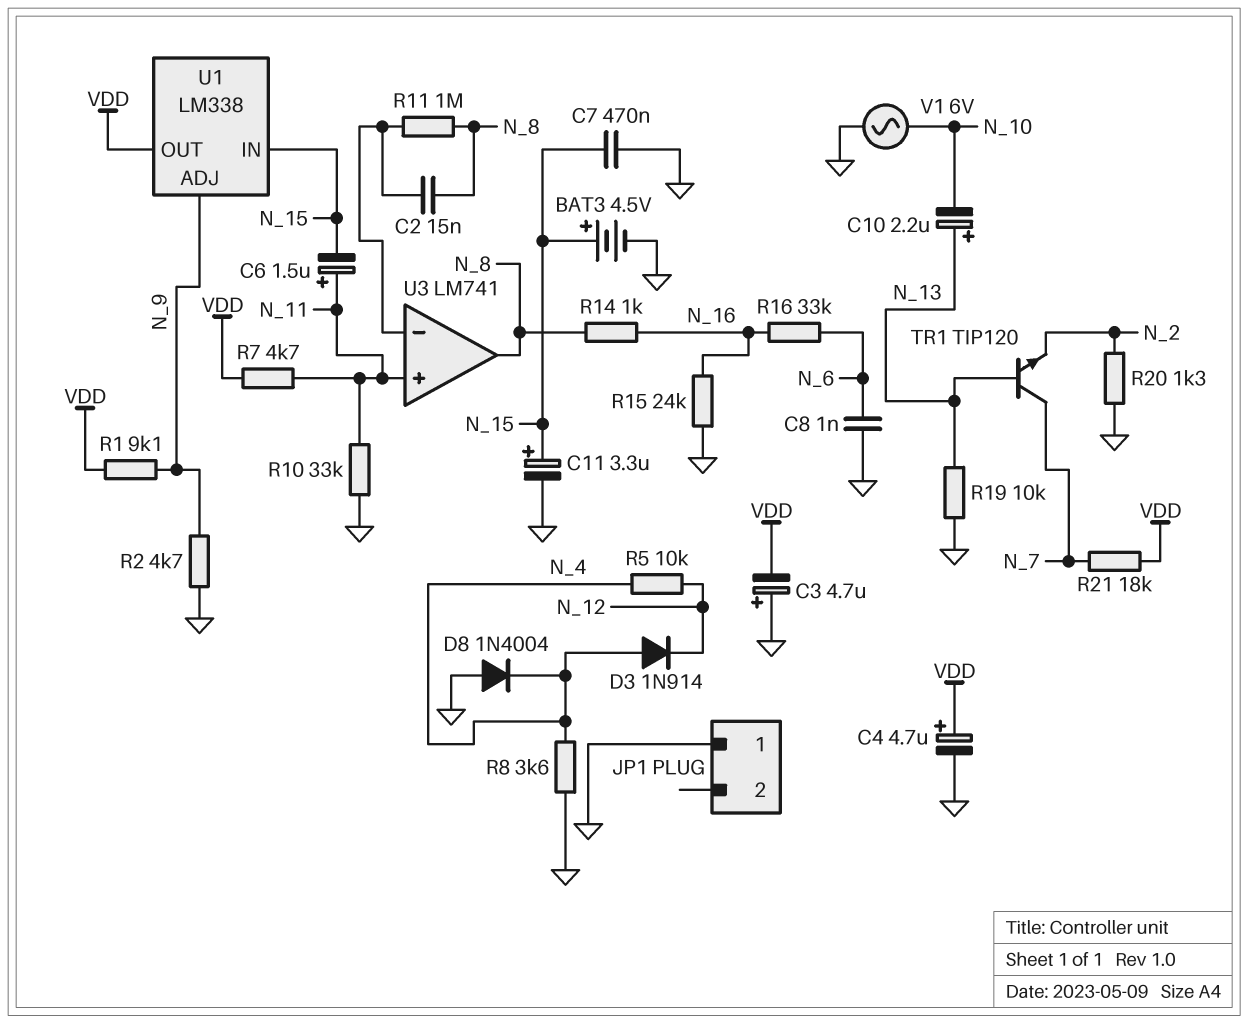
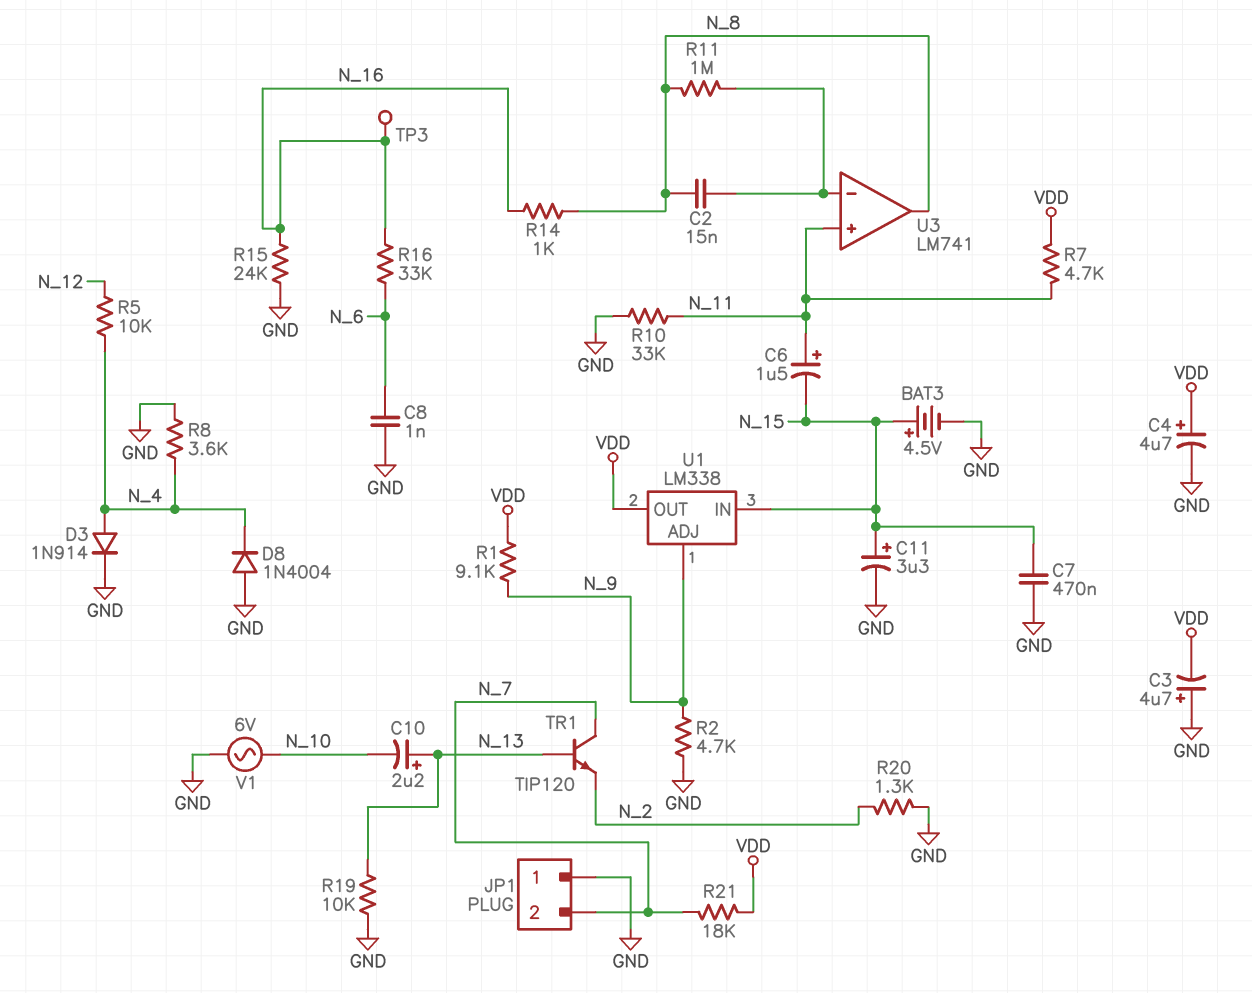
D3: diode 1N914 (A N_4, K N_12) -> diode 1N914 (A N_4, K GND)
JP1 pin 2: none -> N_7
TP3: none -> test point (N_16)

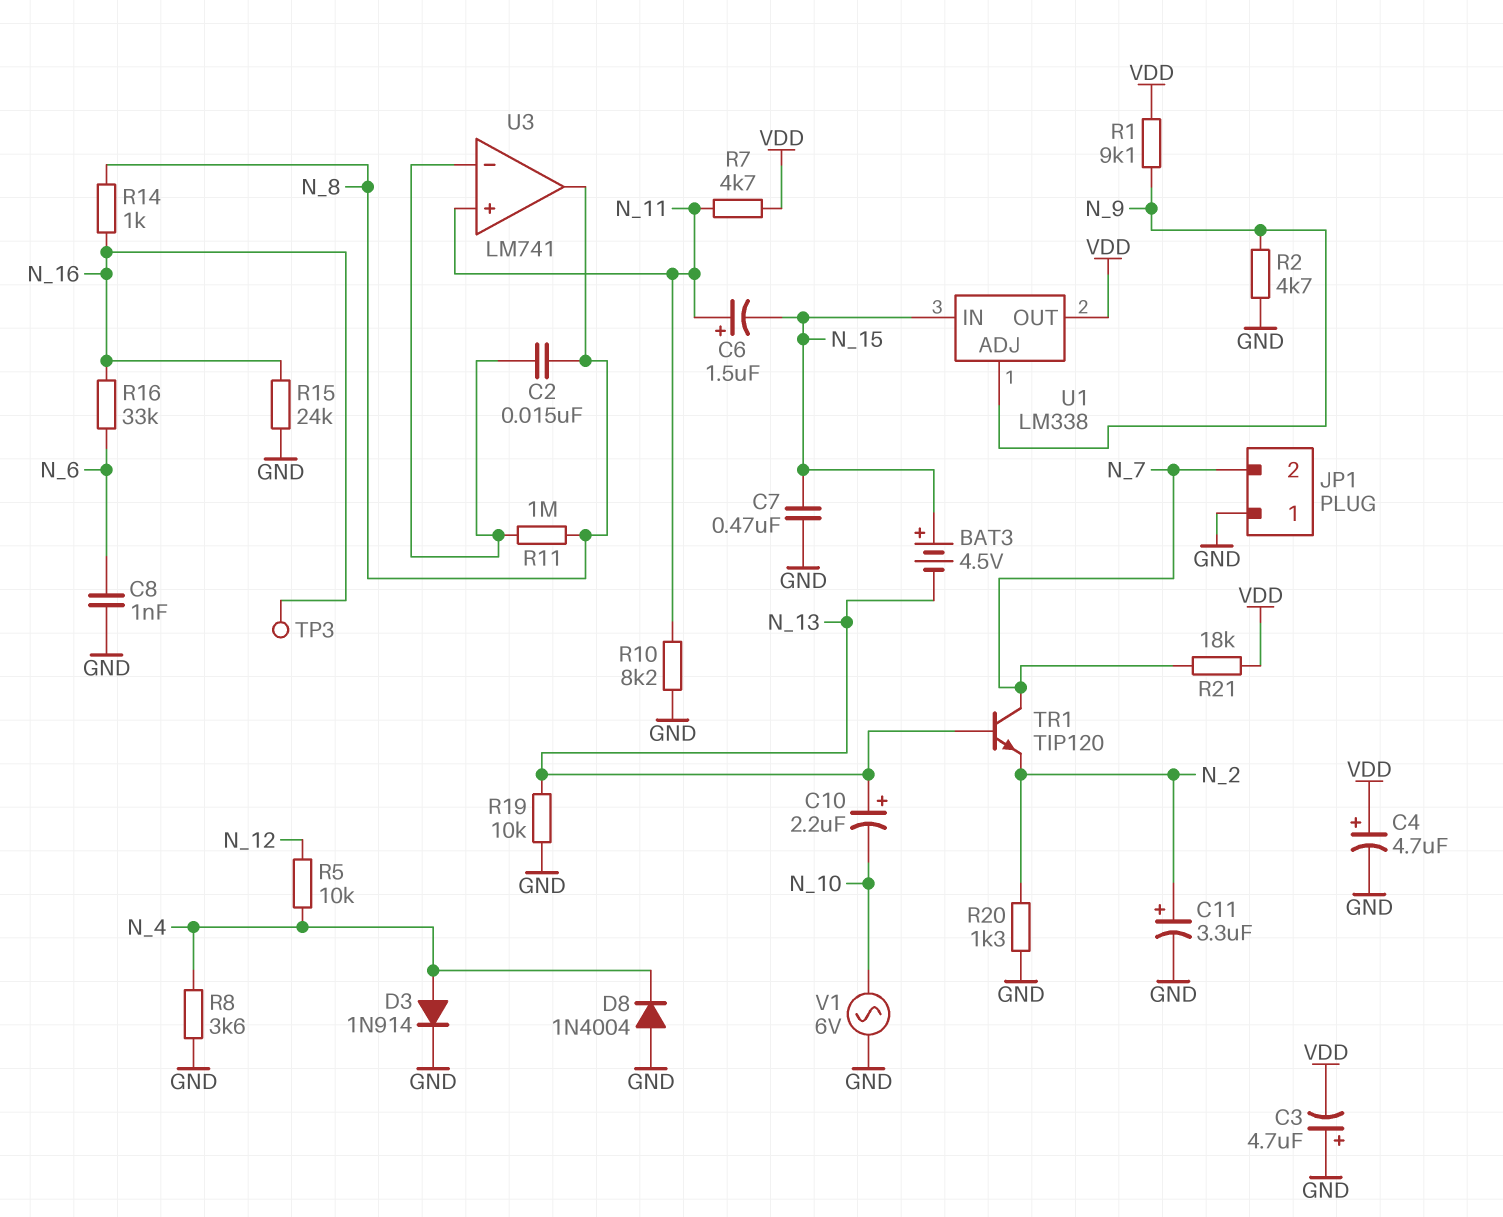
BAT3: 4.5V (plus N_15, minus GND) -> 4.5V (plus N_15, minus N_13)
C11: 3.3uF (plus N_15, minus GND) -> 3.3uF (plus N_2, minus GND)
R10: 33k (GND, N_11) -> 8.2k (GND, N_11)

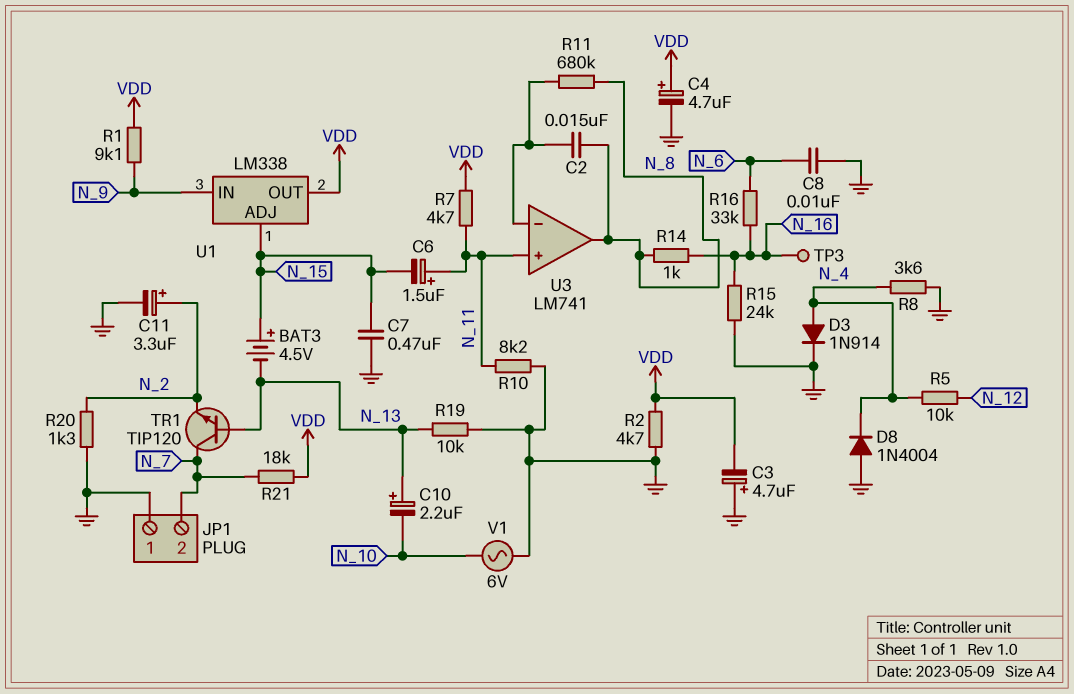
C8: 1nF (GND, N_6) -> 10nF (GND, N_6)
R2: 4.7k (GND, N_9) -> 4.7k (GND, VDD)
R11: 1M (N_8, U3/in-) -> 680k (N_8, U3/in-)
U1 pin ADJ: N_9 -> N_15
U1 pin IN: N_15 -> N_9

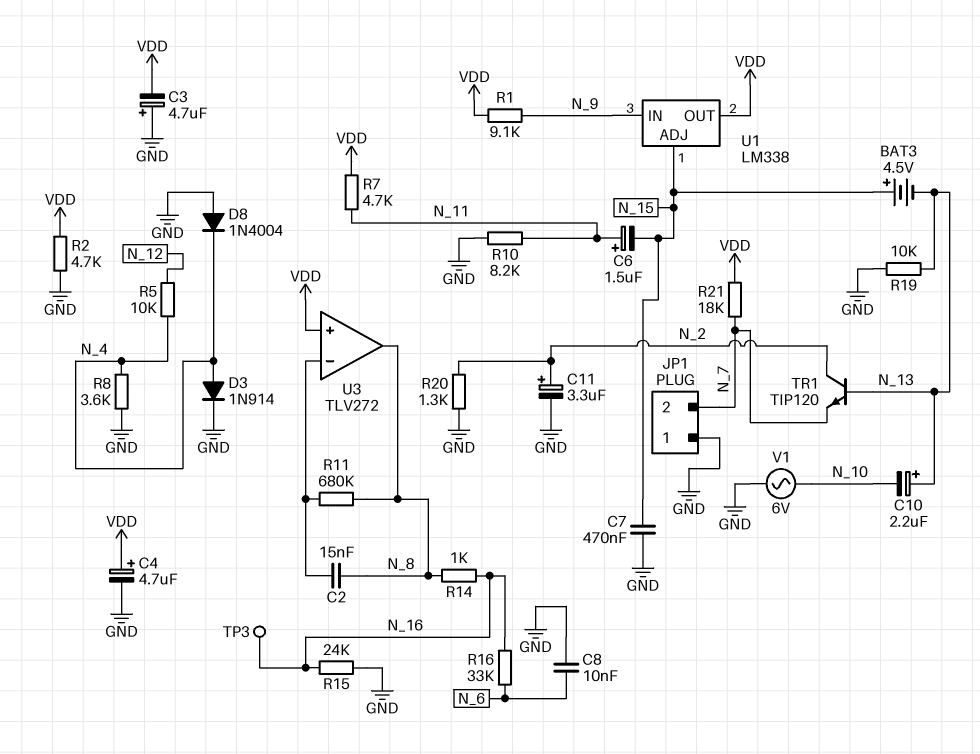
TR1: NPN TIP120 (B N_13, C N_7, E N_2) -> NPN TIP120 (B N_13, C N_2, E N_7)
U3: LM741 -> TLV272
U3 pin in+: N_11 -> VDD

